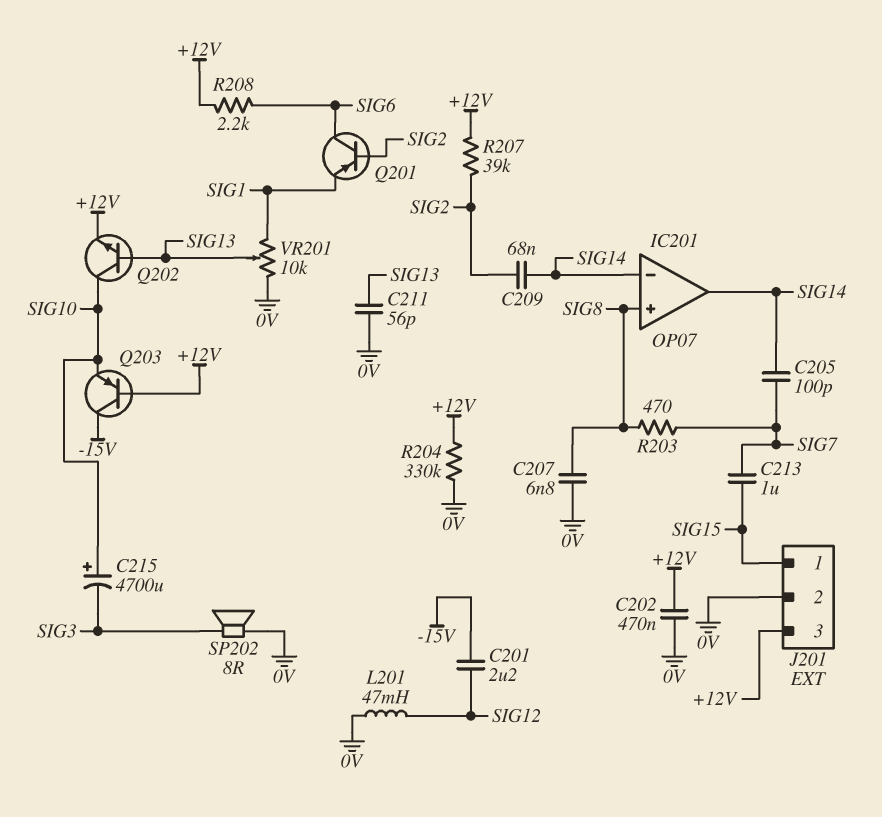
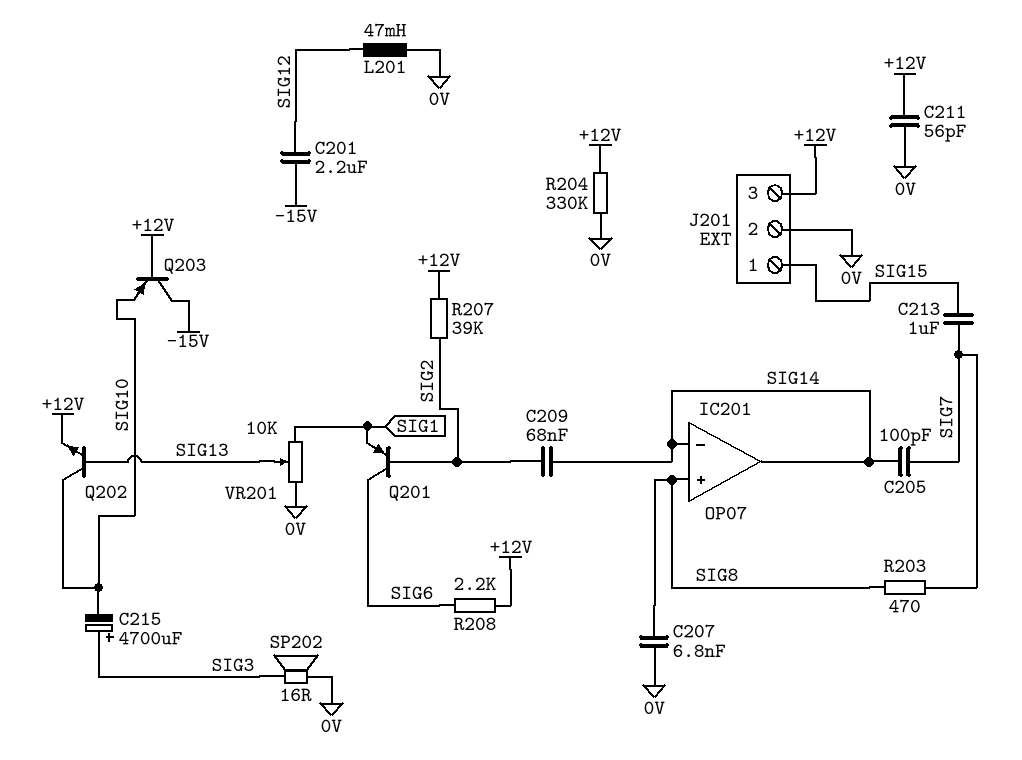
C202: 470nF (+12V, 0V) -> none
C211: 56pF (0V, SIG13) -> 56pF (+12V, 0V)
C215: 4700uF (plus SIG10, minus SIG3) -> 4700uF (plus SIG3, minus SIG10)
SP202: speaker 8R (0V, SIG3) -> speaker 16R (0V, SIG3)

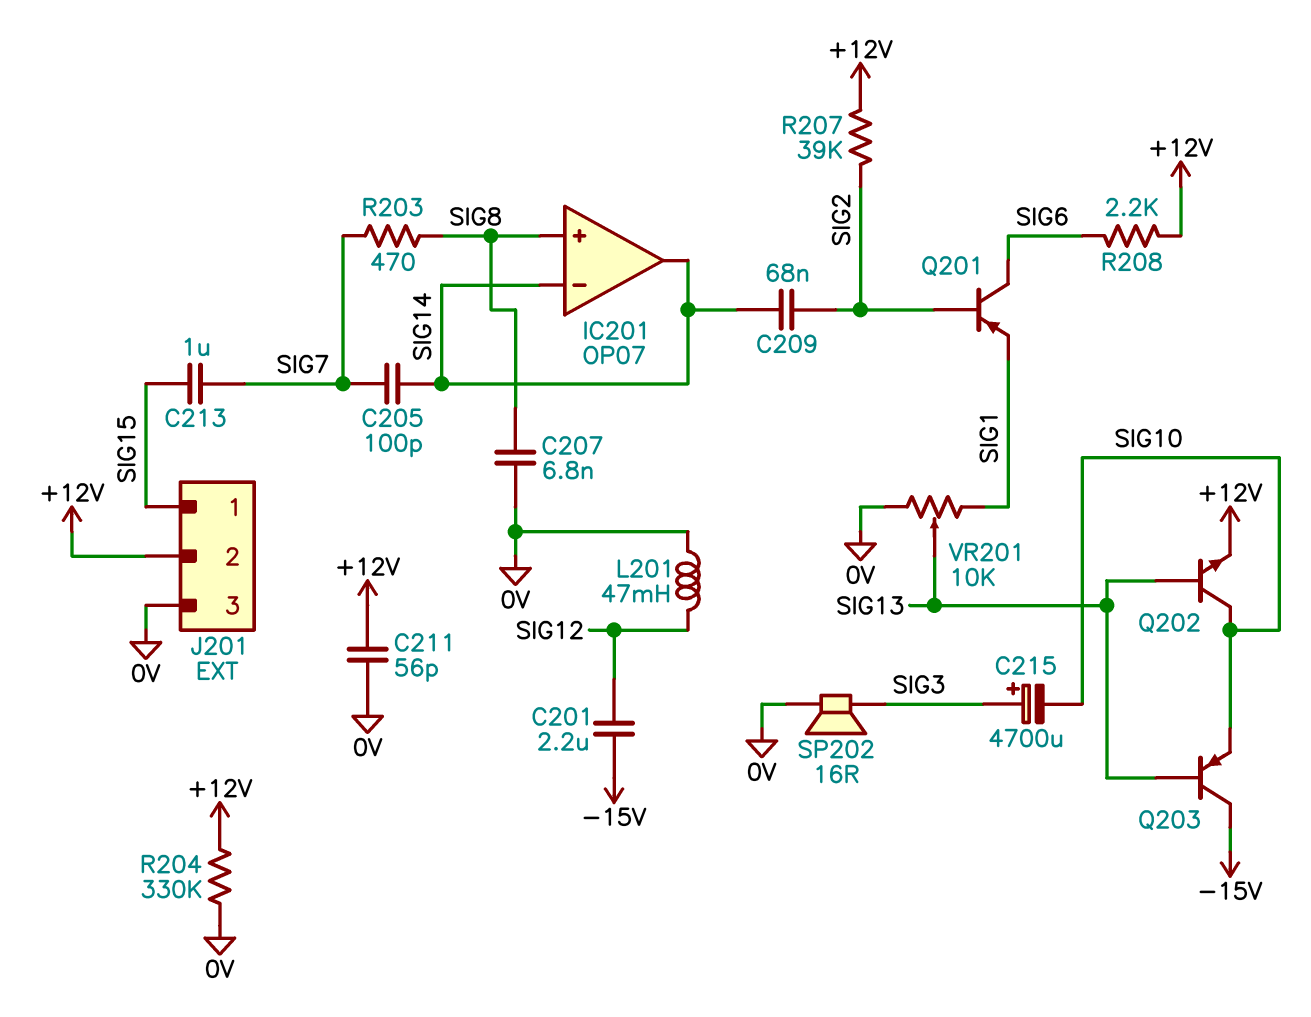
J201 pin 2: 0V -> +12V
J201 pin 3: +12V -> 0V
Q203: PNP (B +12V, C -15V, E SIG10) -> PNP (B SIG13, C -15V, E SIG10)

